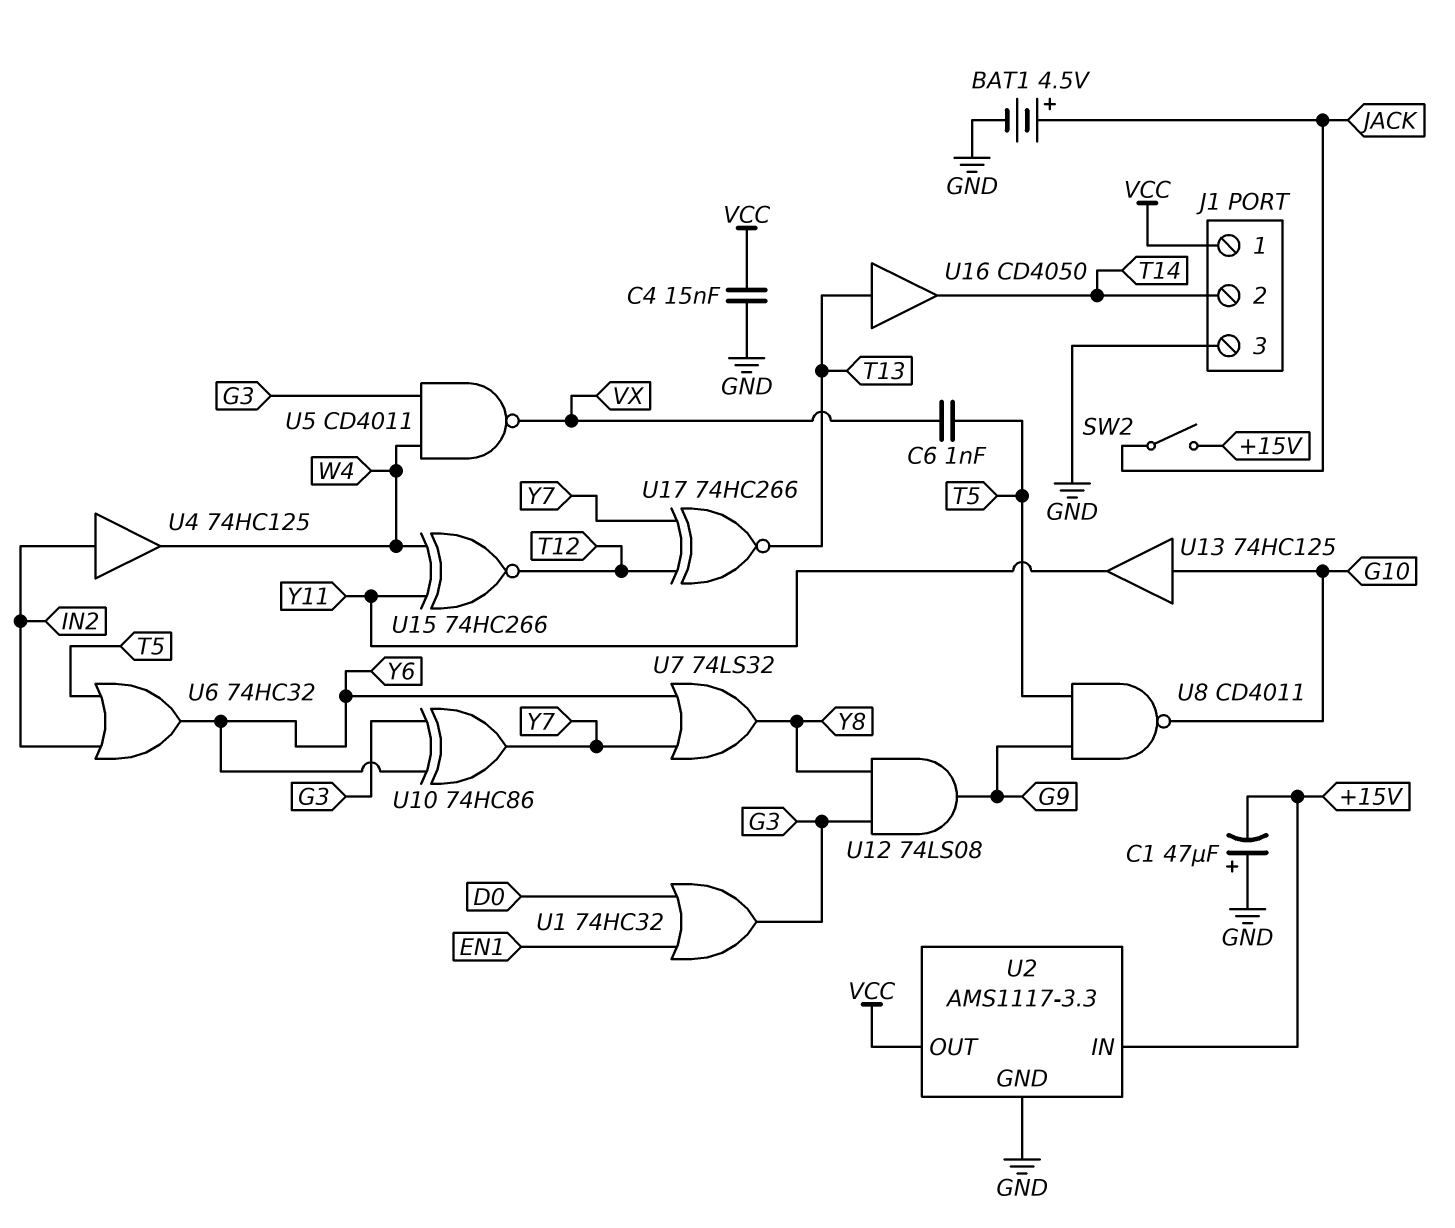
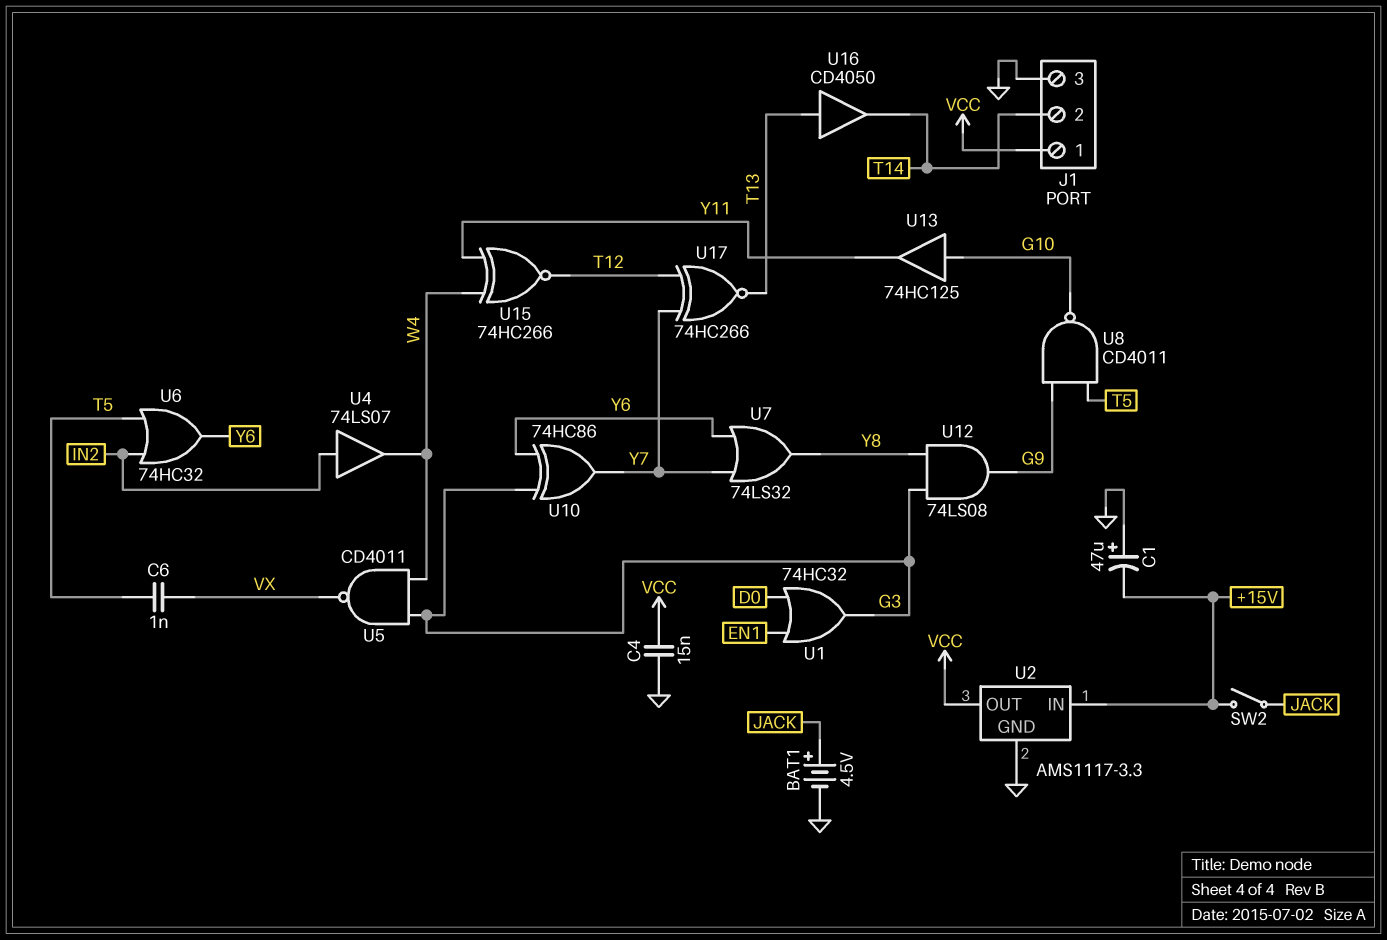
U4: buffer 74HC125 (in IN2, out W4) -> buffer 74LS07 (in IN2, out W4)

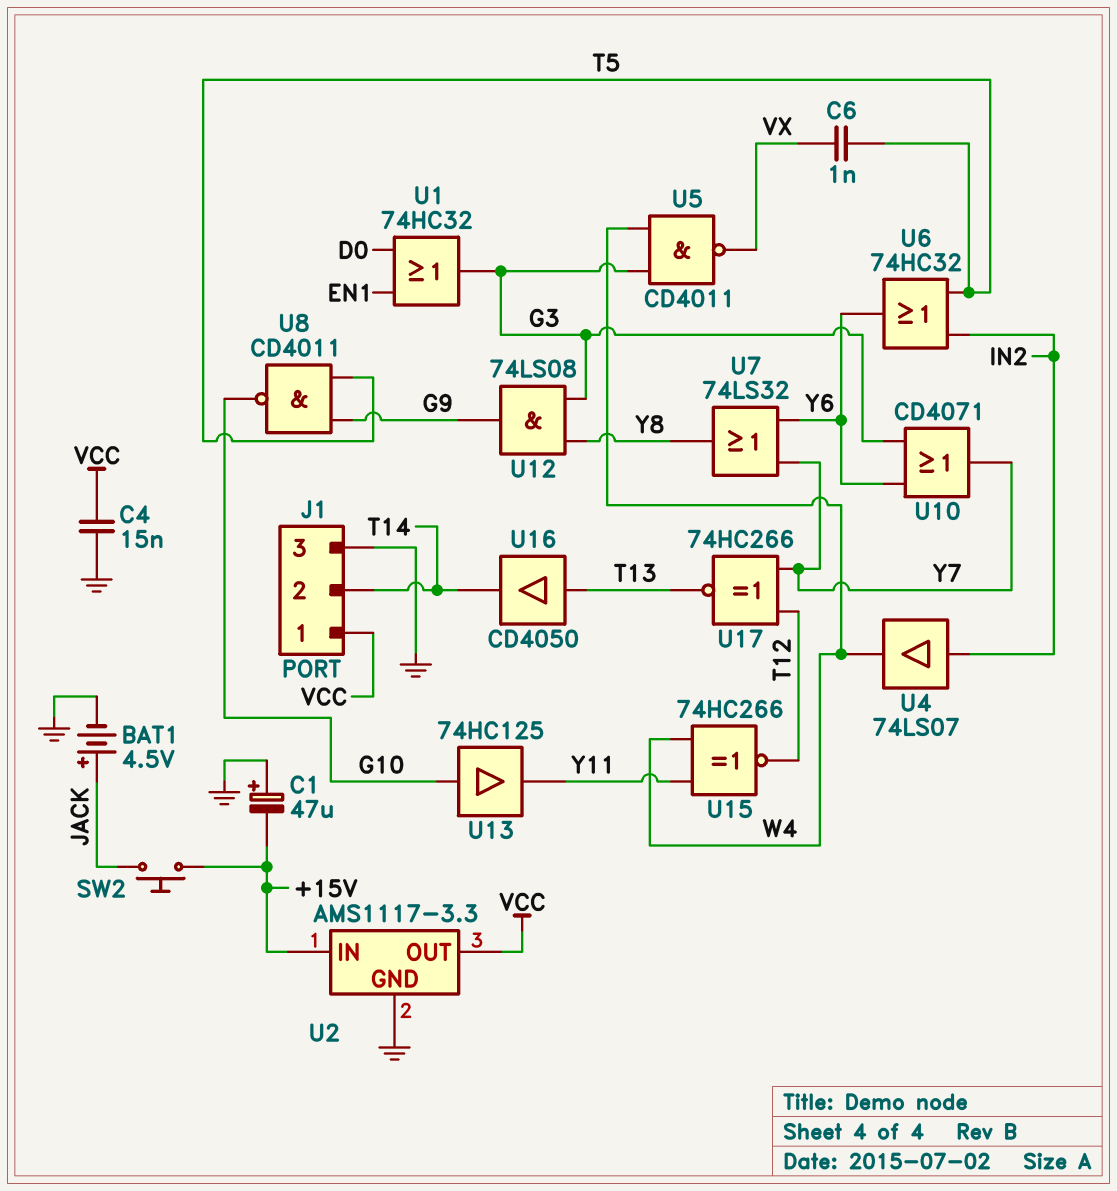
SW2: switch (+15V, JACK) -> button (+15V, JACK)
U10: XOR 74HC86 (in G3, in Y6, out Y7) -> OR CD4071 (in G3, in Y6, out Y7)

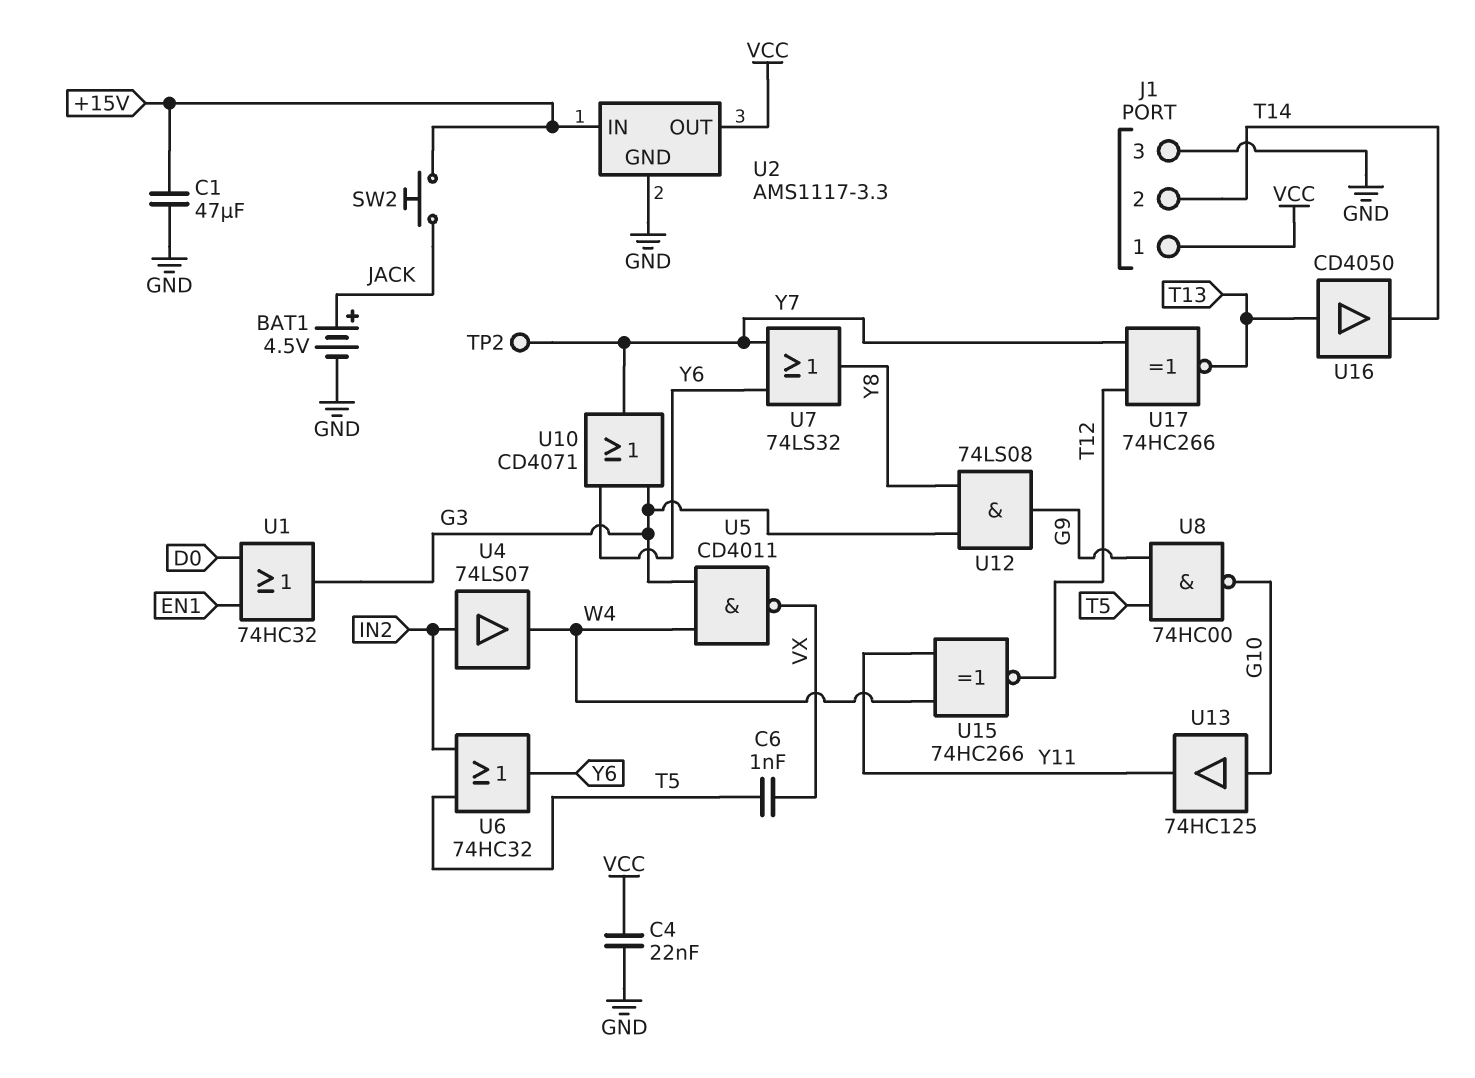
C1: 47uF (plus GND, minus +15V) -> 47uF (+15V, GND)
C4: 15nF (GND, VCC) -> 22nF (GND, VCC)
TP2: none -> test point (Y7)
U8: NAND CD4011 (in G9, in T5, out G10) -> NAND 74HC00 (in G9, in T5, out G10)

